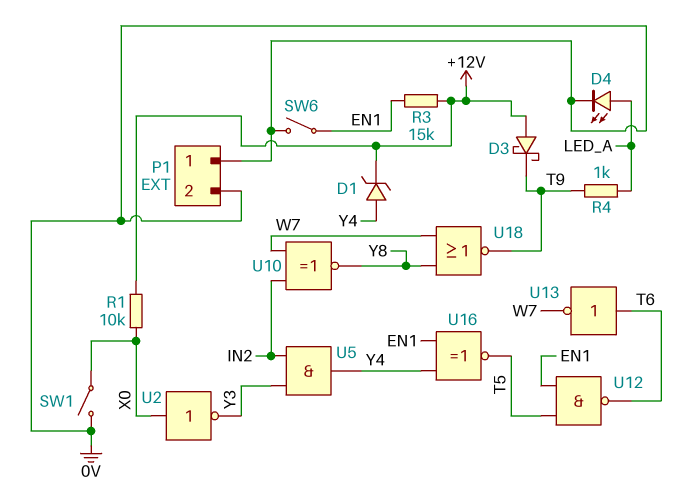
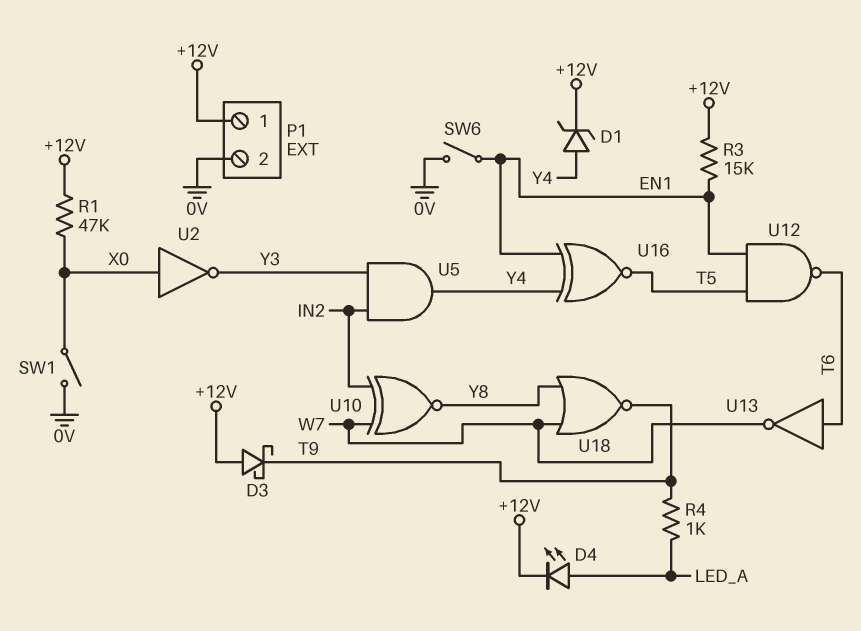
D4: LED (A LED_A, K 0V) -> LED (A LED_A, K +12V)
P1 pin 1: 0V -> +12V
R1: 10k (+12V, X0) -> 47k (+12V, X0)

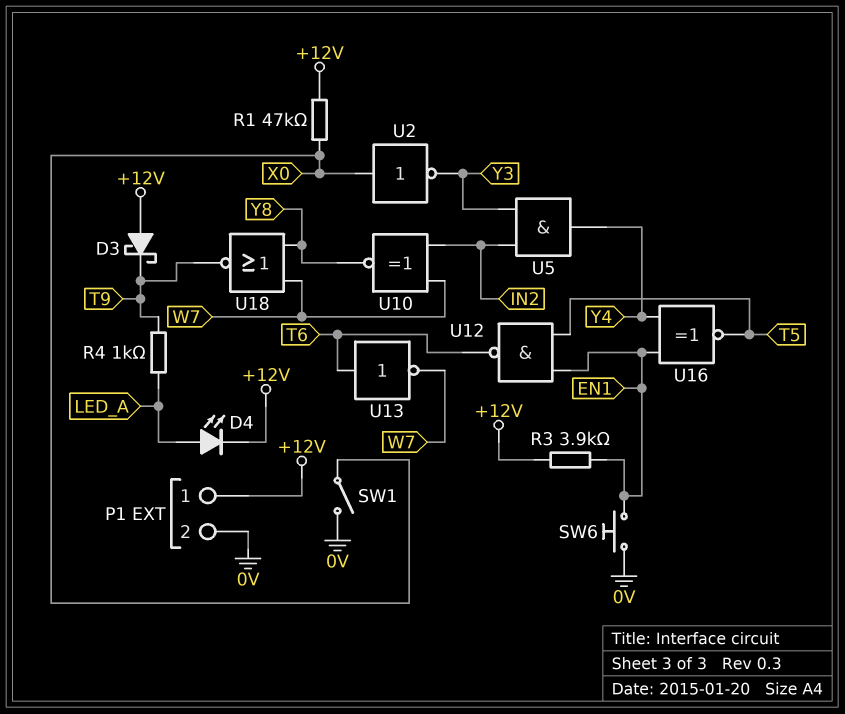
D1: zener (A Y4, K +12V) -> none
R3: 15k (+12V, EN1) -> 3.9k (+12V, EN1)
SW6: switch (0V, EN1) -> button (0V, EN1)

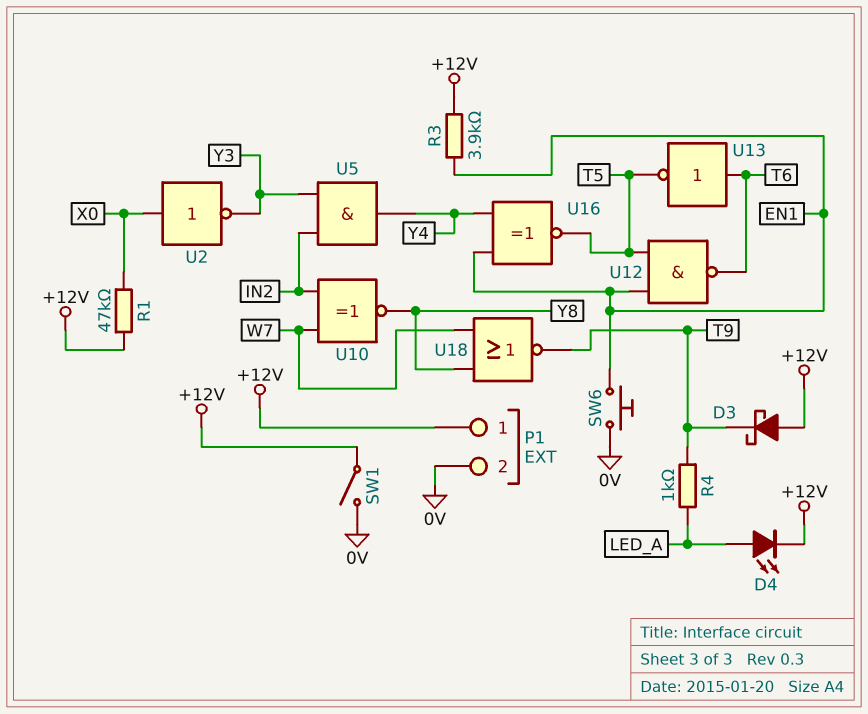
SW1: switch (0V, X0) -> switch (+12V, 0V)
U13: NOT (in T6, out W7) -> NOT (in T6, out T5)

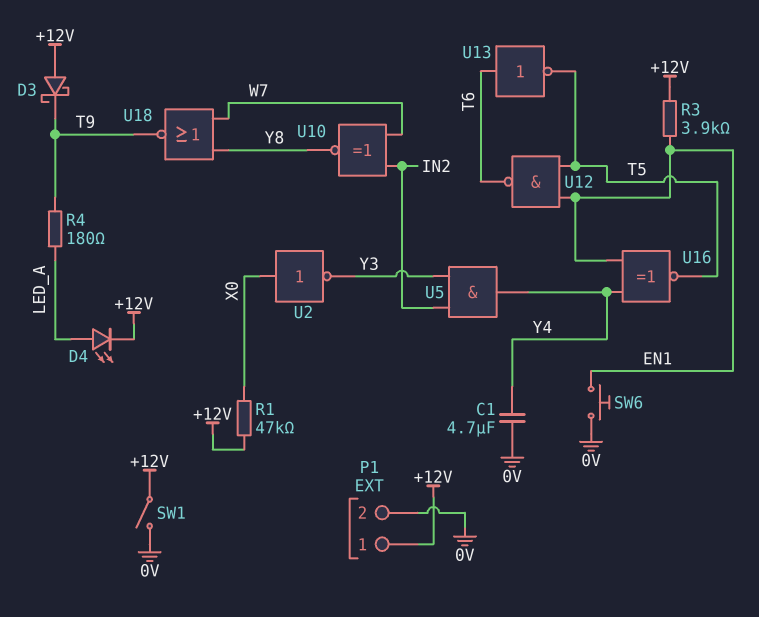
C1: none -> 4.7uF (0V, Y4)
R4: 1k (LED_A, T9) -> 180 (LED_A, T9)

